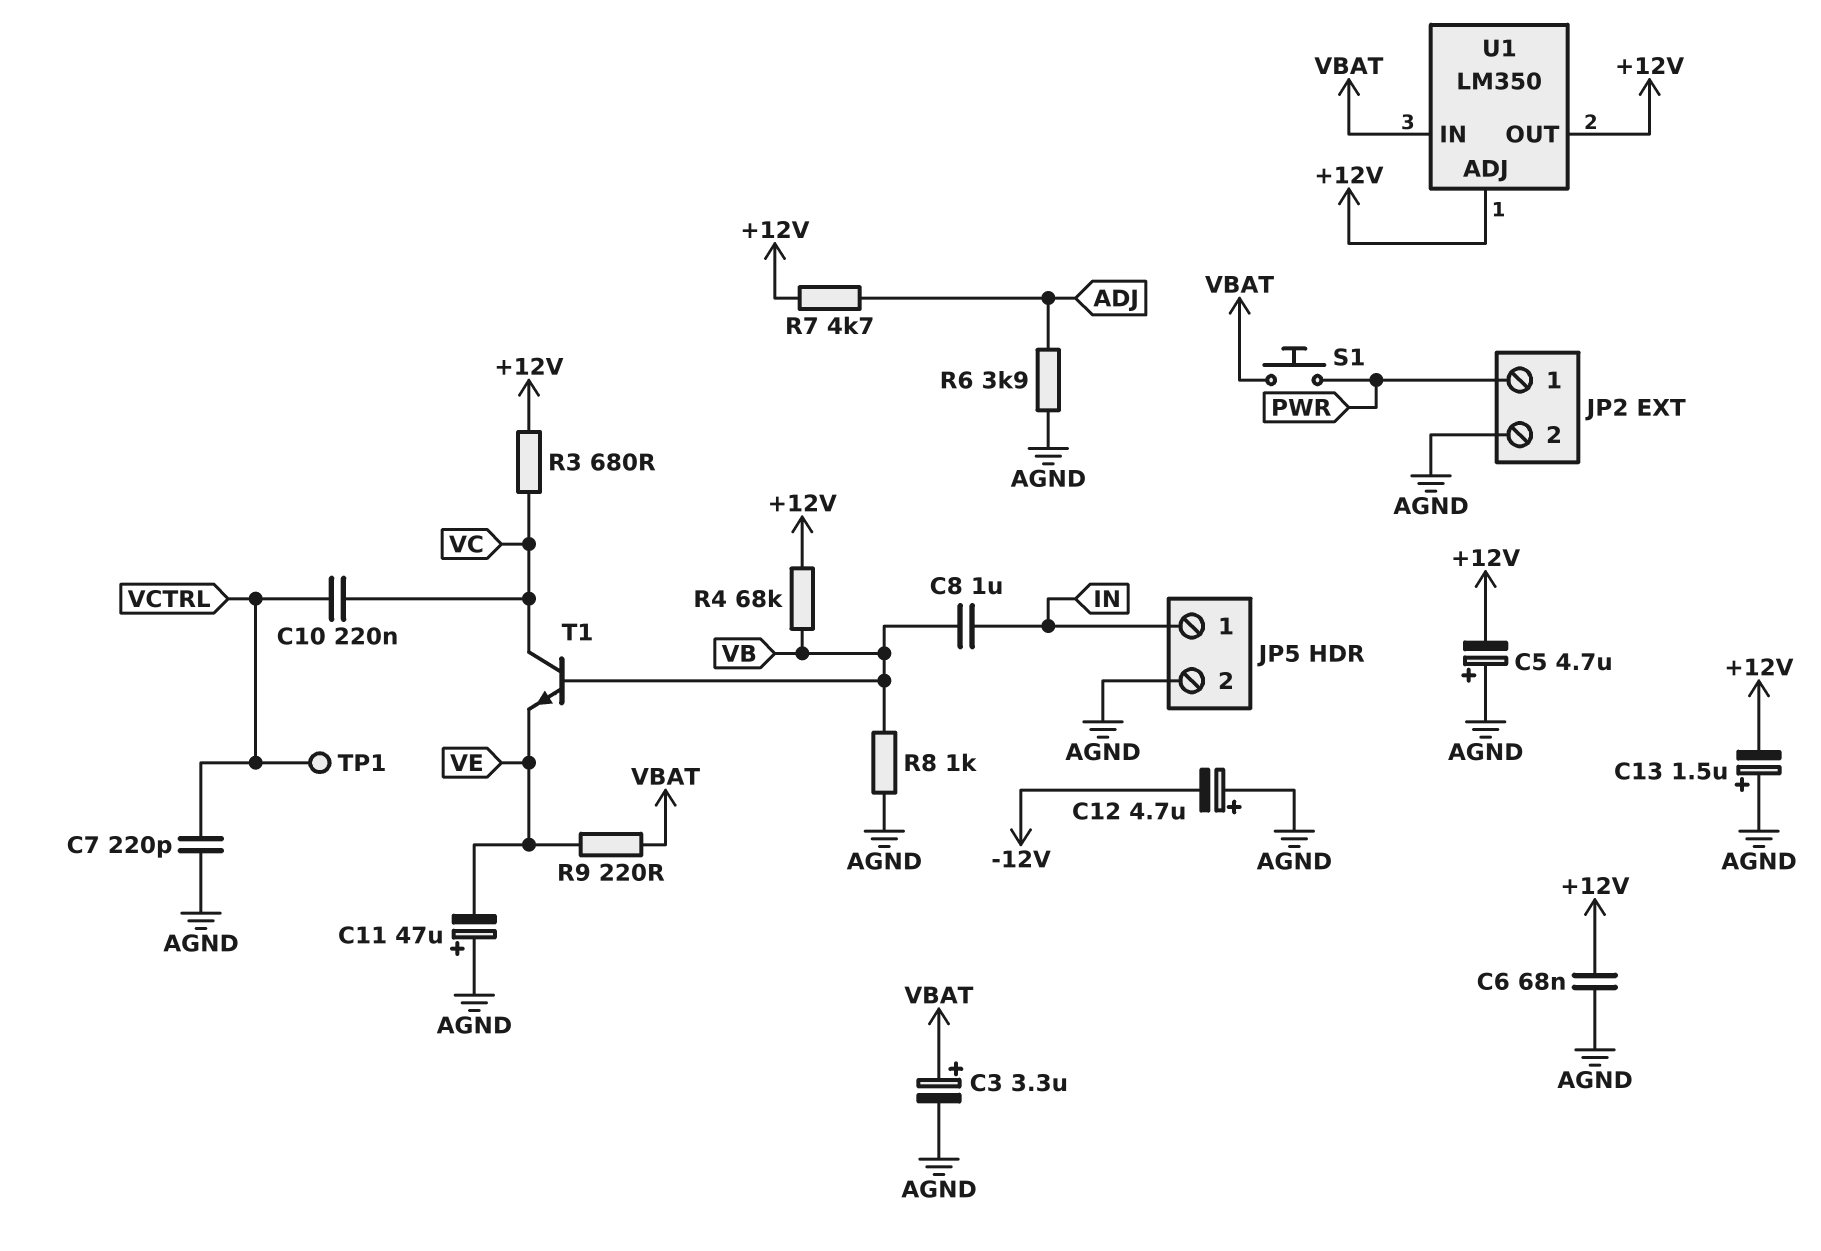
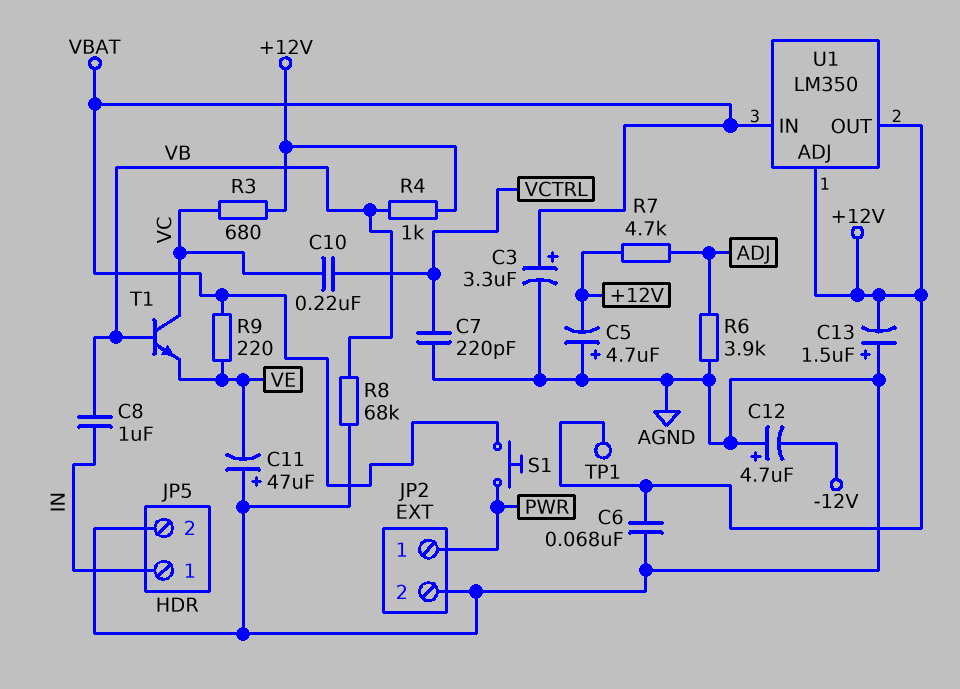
R4: 68k (+12V, VB) -> 1k (+12V, VB)
R8: 1k (AGND, VB) -> 68k (AGND, VB)
TP1: test point (VCTRL) -> test point (+12V)

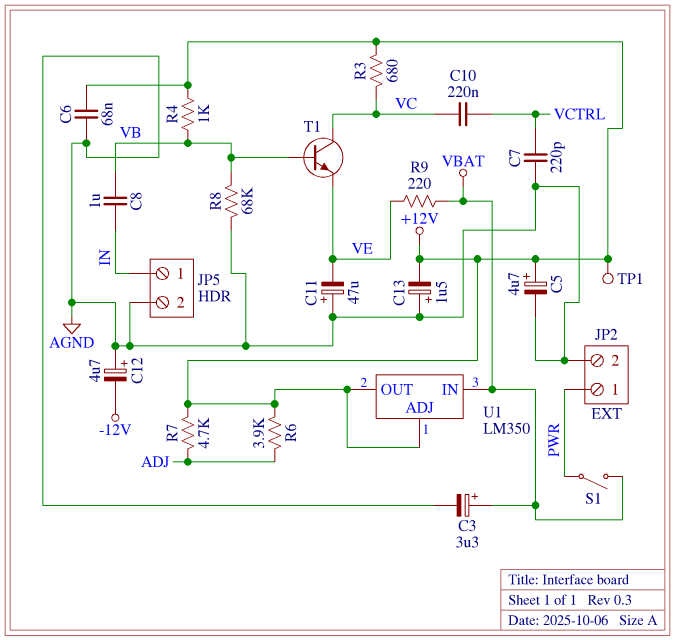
C5: 4.7uF (plus AGND, minus +12V) -> 4.7uF (plus +12V, minus AGND)
R6: 3.9k (ADJ, AGND) -> 3.9k (+12V, ADJ)
S1: button (PWR, VBAT) -> switch (PWR, VBAT)

